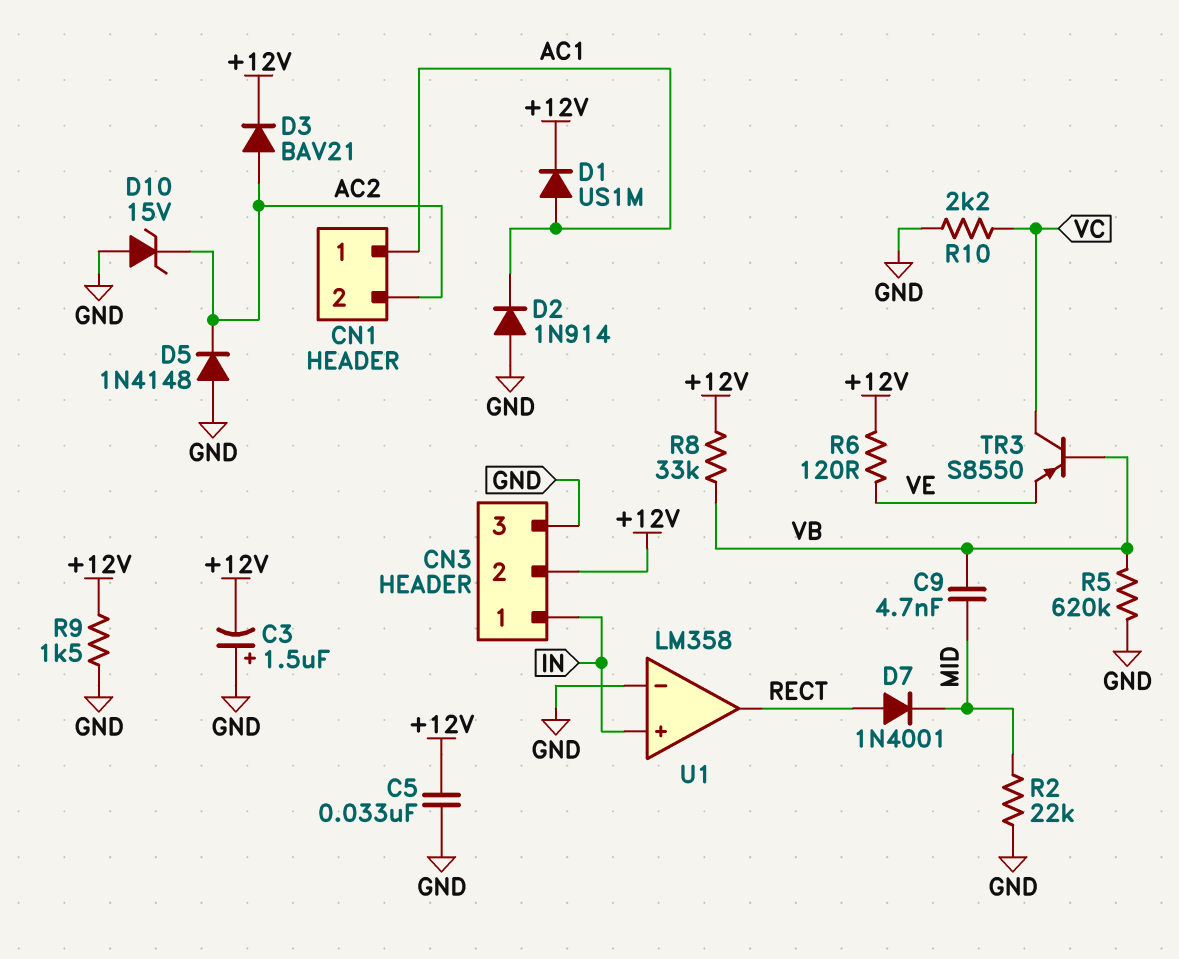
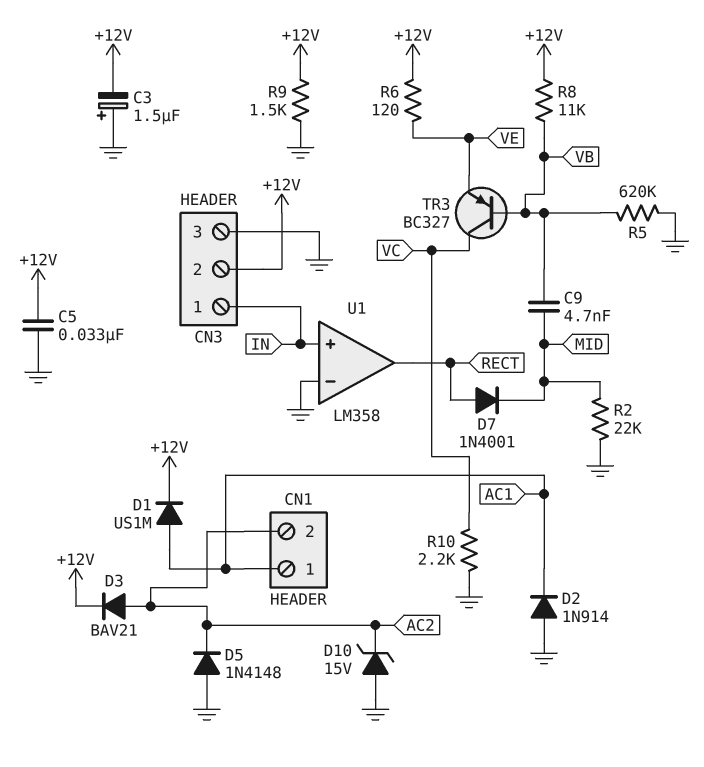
R8: 33k (+12V, VB) -> 11k (+12V, VB)
TR3: PNP S8550 (B VB, C VC, E VE) -> PNP BC327 (B VB, C VC, E VE)

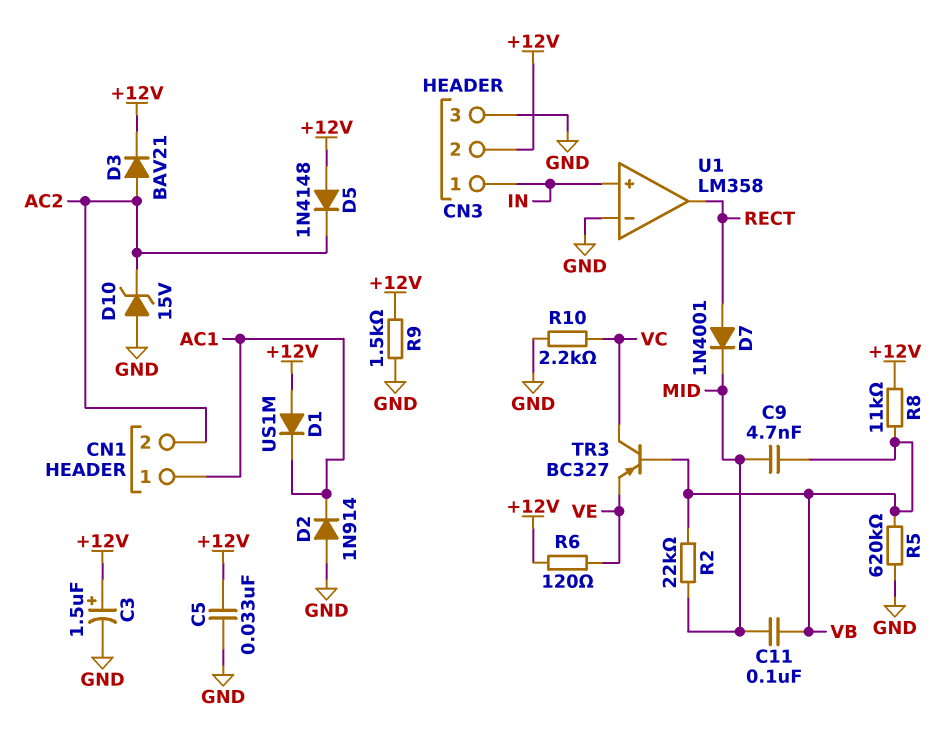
C3: 1.5uF (plus GND, minus +12V) -> 1.5uF (plus +12V, minus GND)
C11: none -> 100nF (MID, VB)
D1: diode US1M (A AC1, K +12V) -> diode US1M (A +12V, K AC1)
D5: diode 1N4148 (A GND, K AC2) -> diode 1N4148 (A +12V, K AC2)
R2: 22k (GND, MID) -> 22k (MID, VB)

